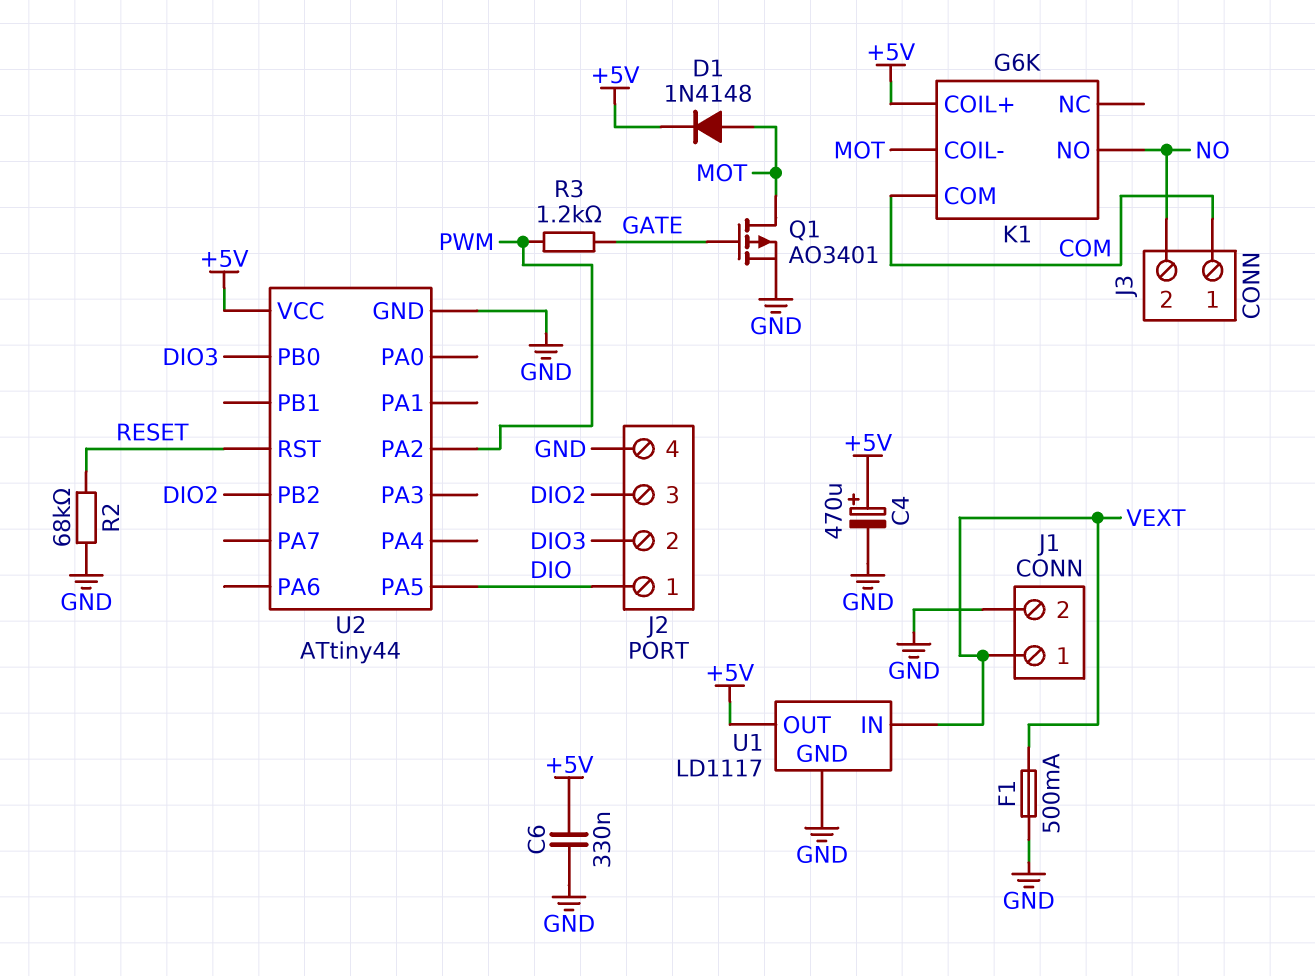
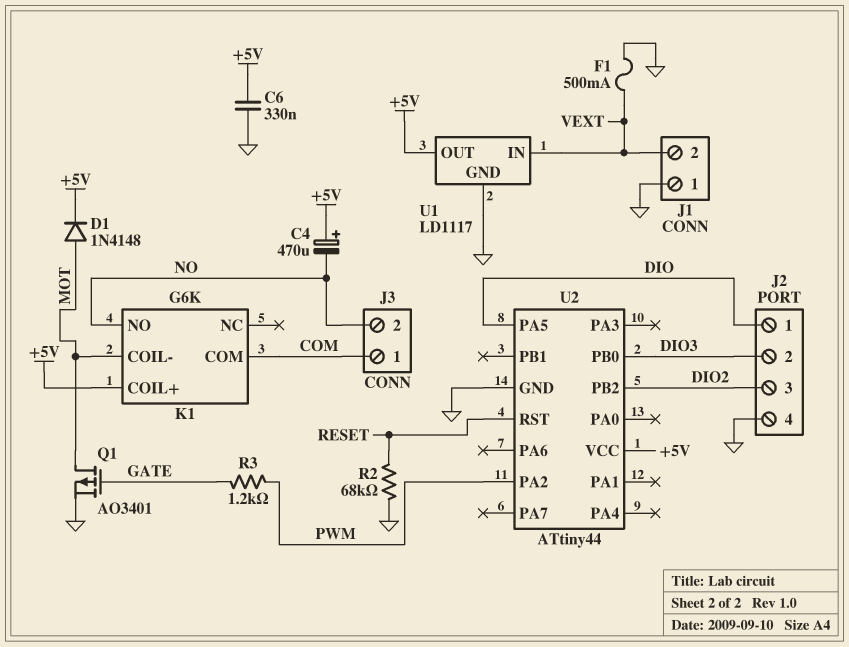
C4: 470uF (plus +5V, minus GND) -> 470uF (plus +5V, minus NO)
J1 pin 1: VEXT -> GND
J1 pin 2: GND -> VEXT

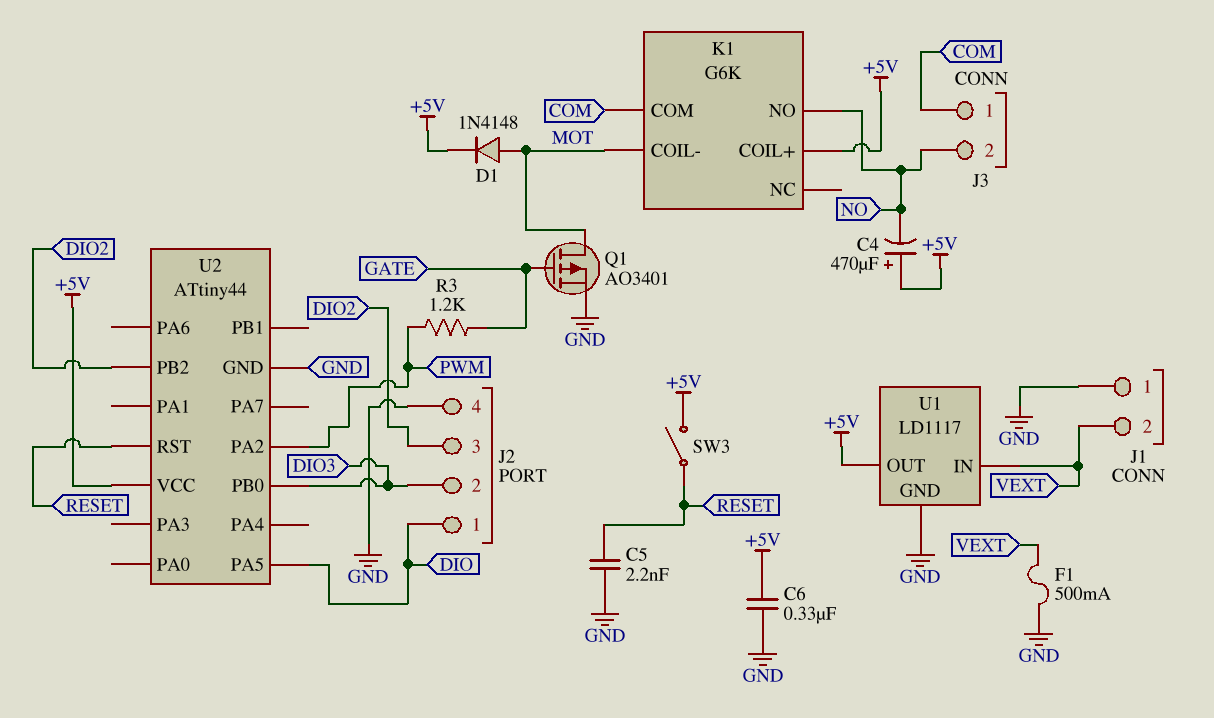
C5: none -> 2.2nF (GND, RESET)
R2: 68k (GND, RESET) -> none
SW3: none -> switch (+5V, RESET)

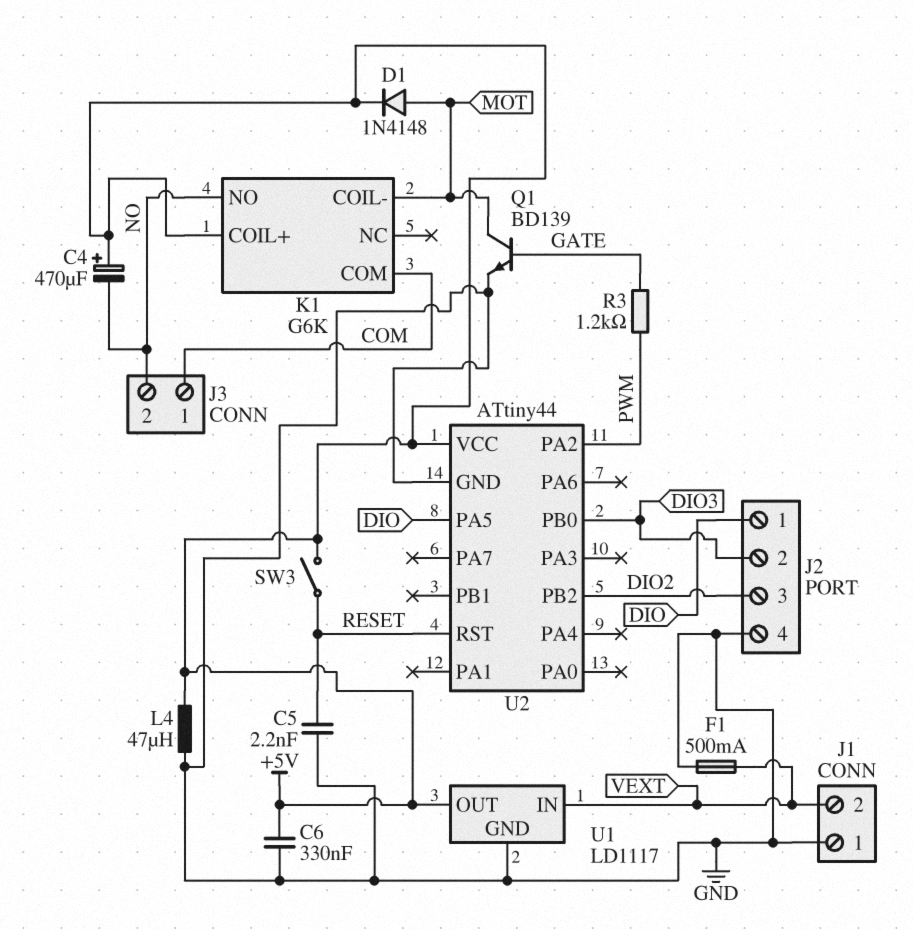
L4: none -> 47uH (+5V, GND)
Q1: PMOS AO3401 (G GATE, D MOT, S GND) -> NPN BD139 (B GATE, C MOT, E GND)

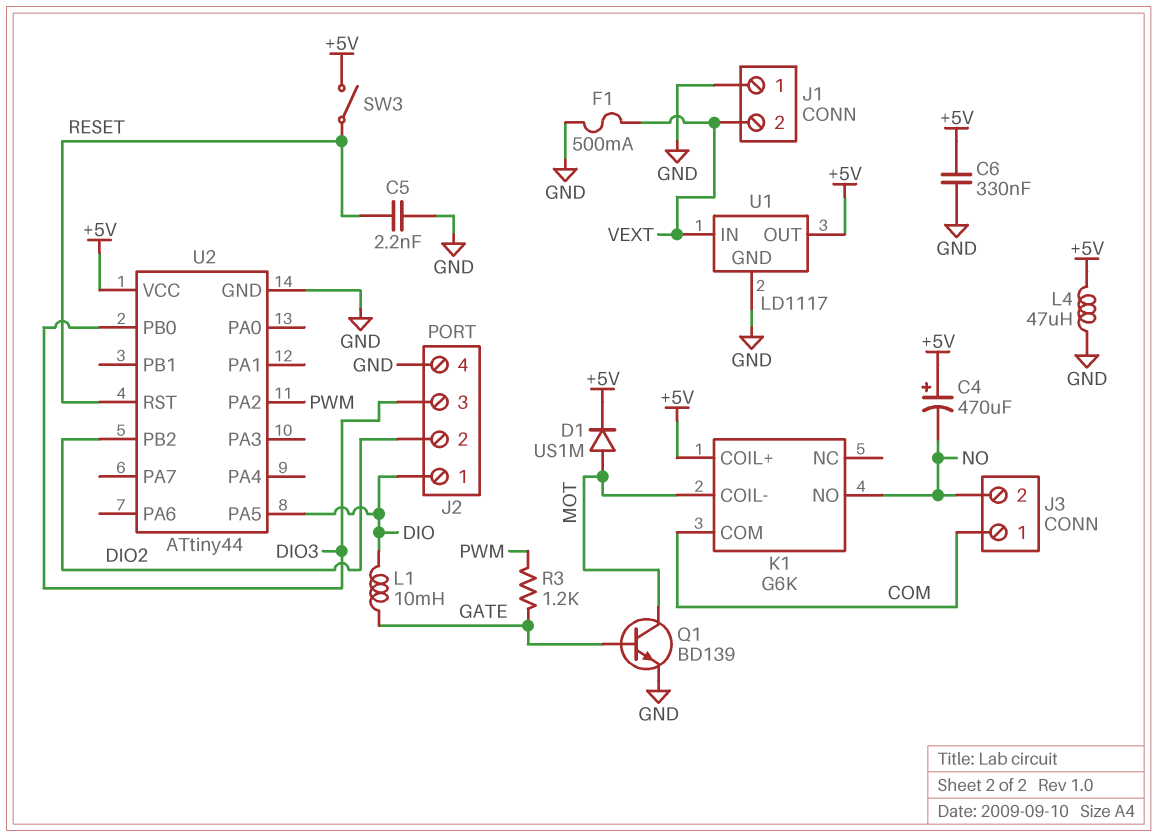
D1: diode 1N4148 (A MOT, K +5V) -> diode US1M (A MOT, K +5V)
J2 pin 2: DIO3 -> DIO2
J2 pin 3: DIO2 -> DIO3
L1: none -> 10mH (DIO, GATE)

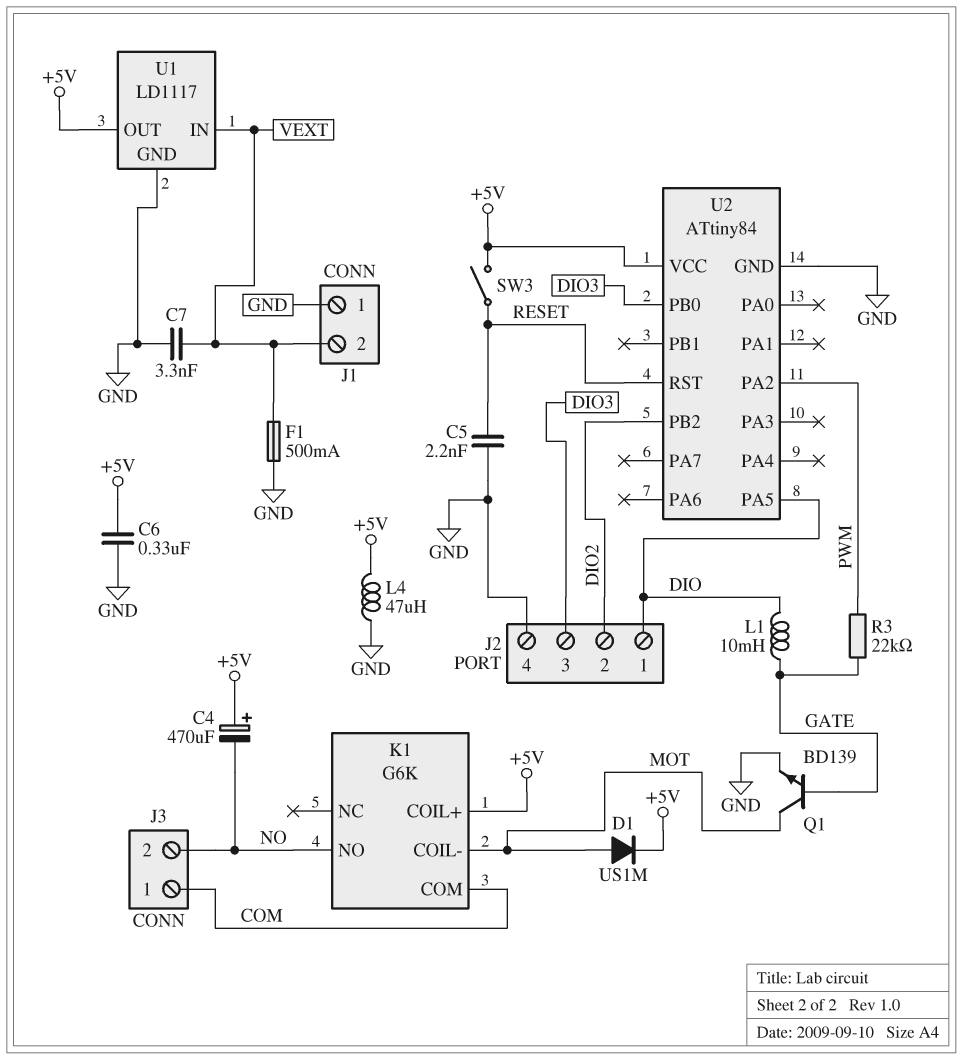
C7: none -> 3.3nF (GND, VEXT)
R3: 1.2k (GATE, PWM) -> 22k (GATE, PWM)
U2: ATtiny44 -> ATtiny84

